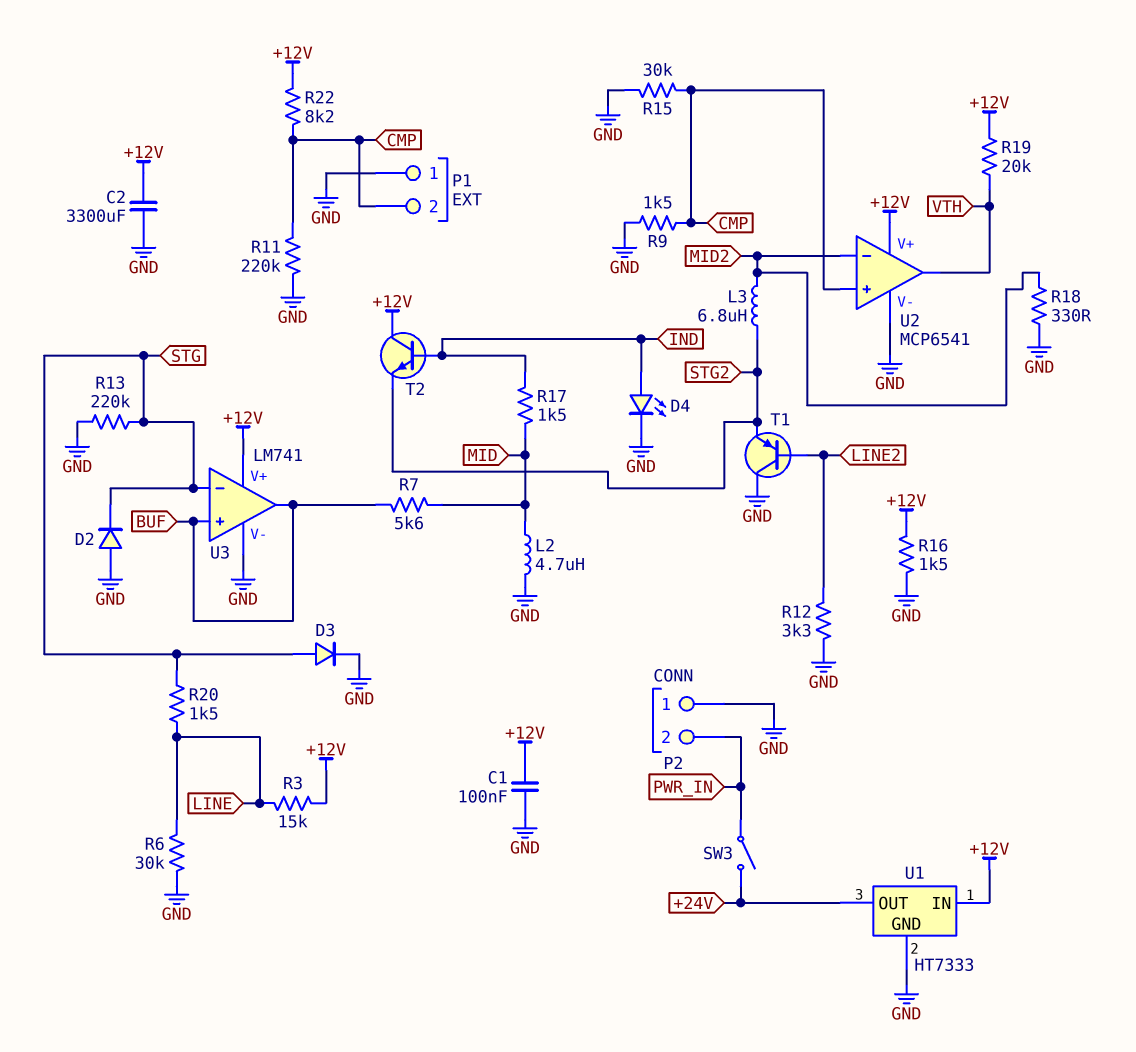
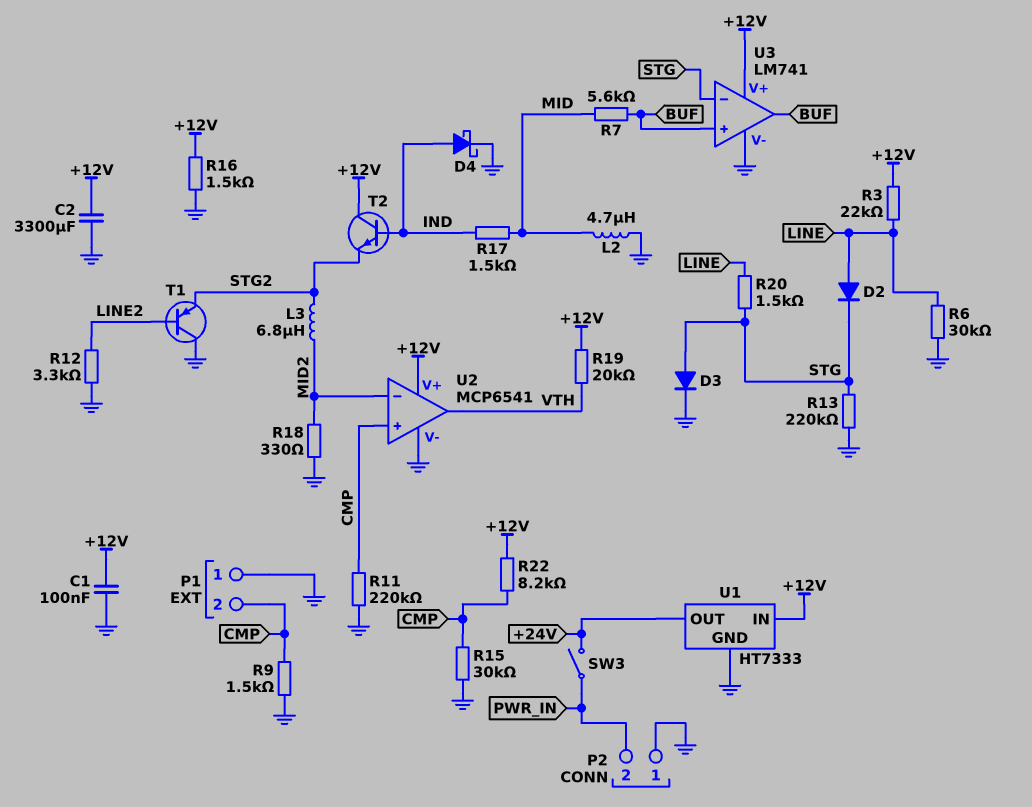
D2: diode (A GND, K STG) -> diode (A LINE, K STG)
D4: LED (A IND, K GND) -> schottky (A IND, K GND)
R3: 15k (+12V, LINE) -> 22k (+12V, LINE)

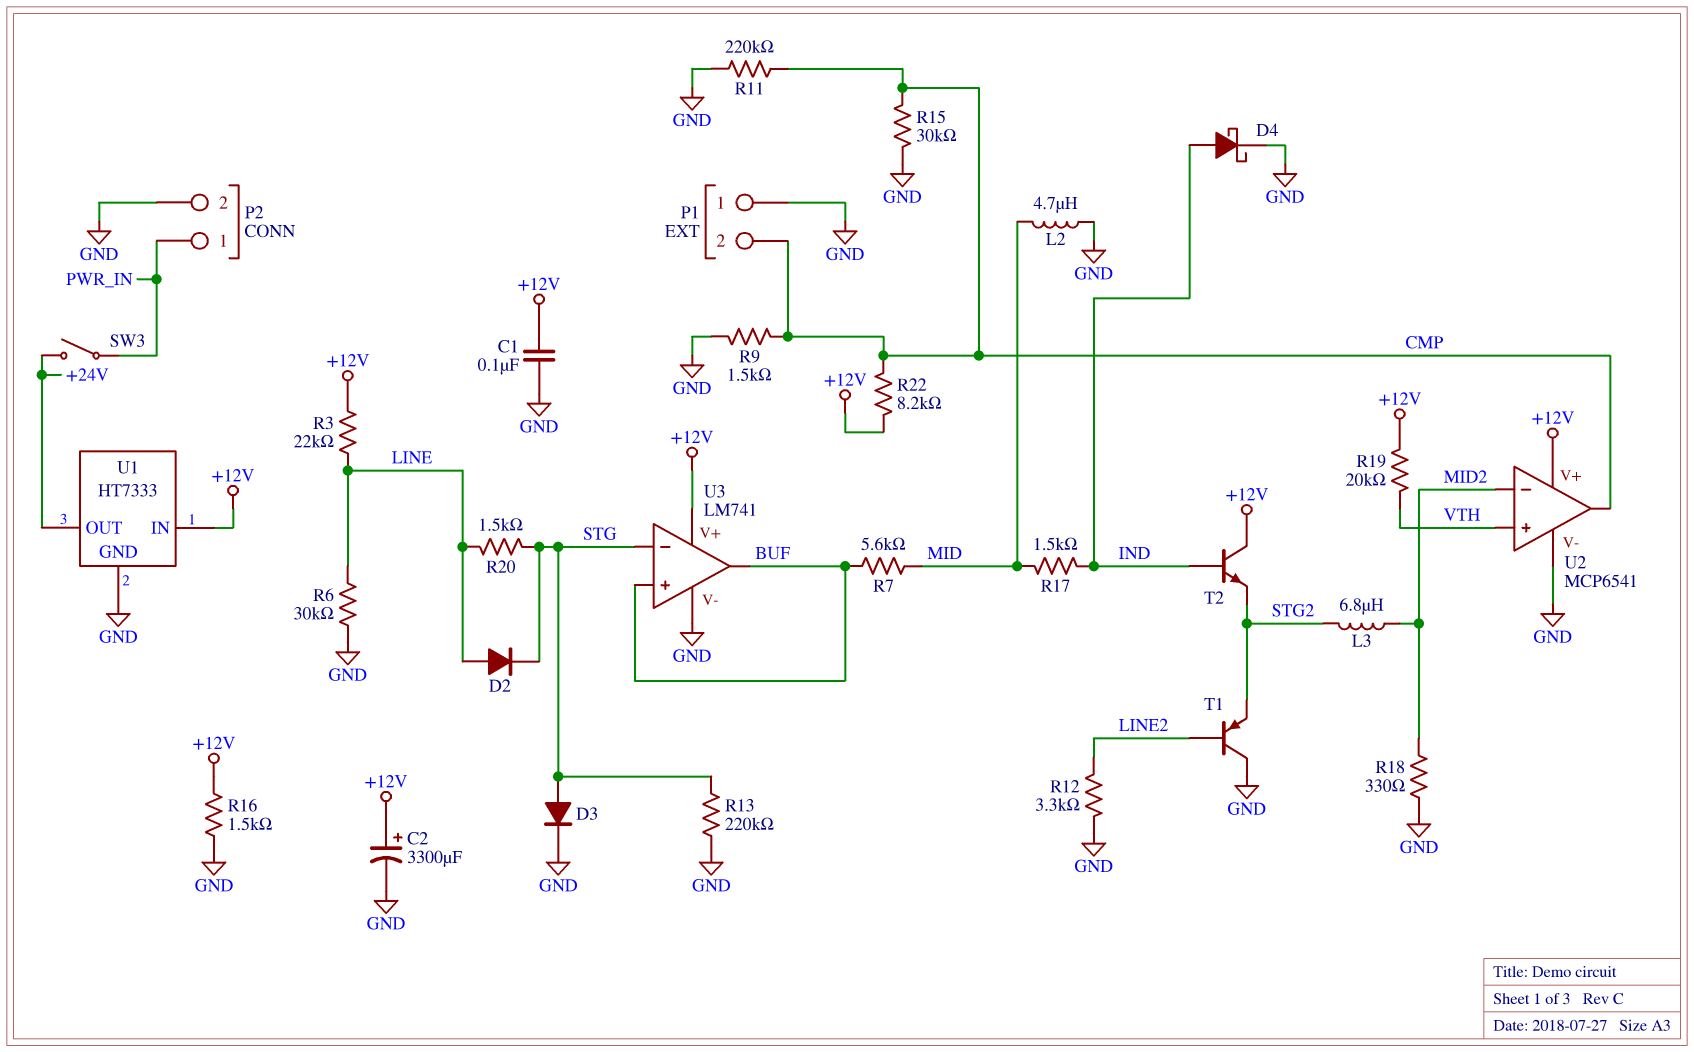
C2: 3300uF (+12V, GND) -> 3300uF (plus +12V, minus GND)
P2 pin 1: GND -> PWR_IN
P2 pin 2: PWR_IN -> GND
U2 pin in+: CMP -> VTH
U2 pin out: VTH -> CMP

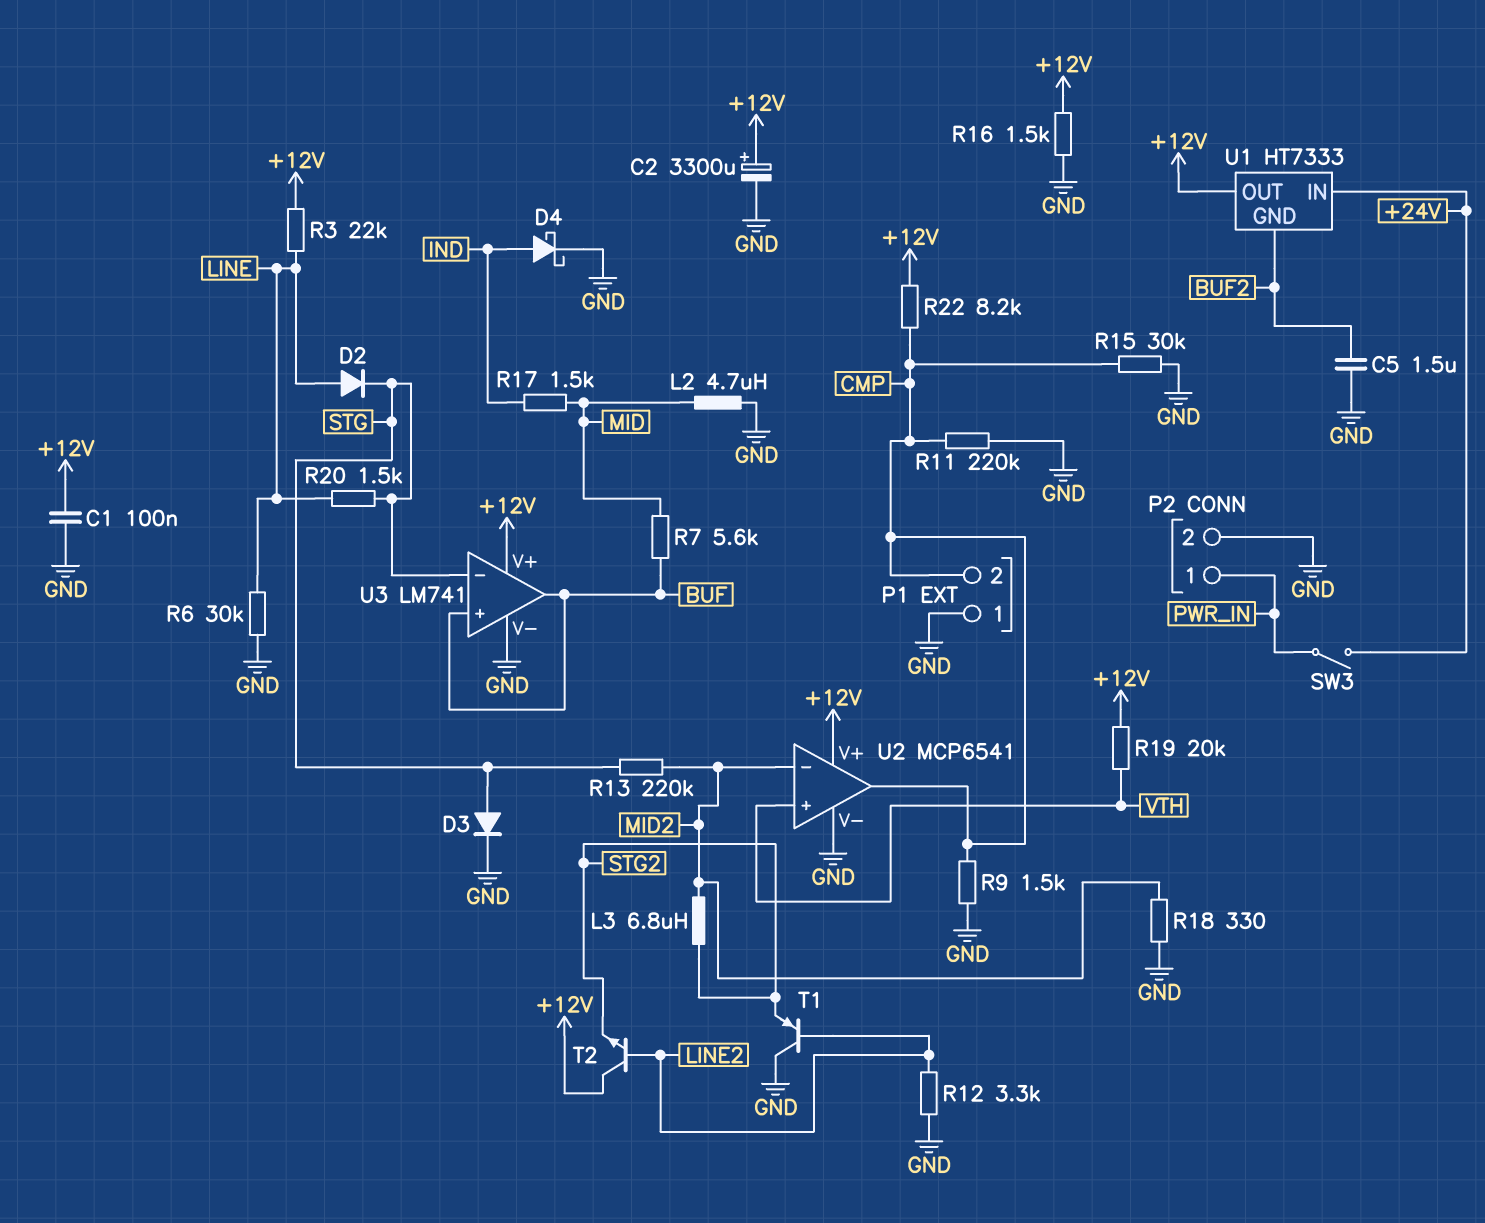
C5: none -> 1.5uF (BUF2, GND)
R13: 220k (GND, STG) -> 220k (MID2, STG)
T2: NPN (B IND, C +12V, E STG2) -> NPN (B LINE2, C +12V, E STG2)
U1 pin GND: GND -> BUF2
U1 pin IN: +12V -> +24V
U1 pin OUT: +24V -> +12V

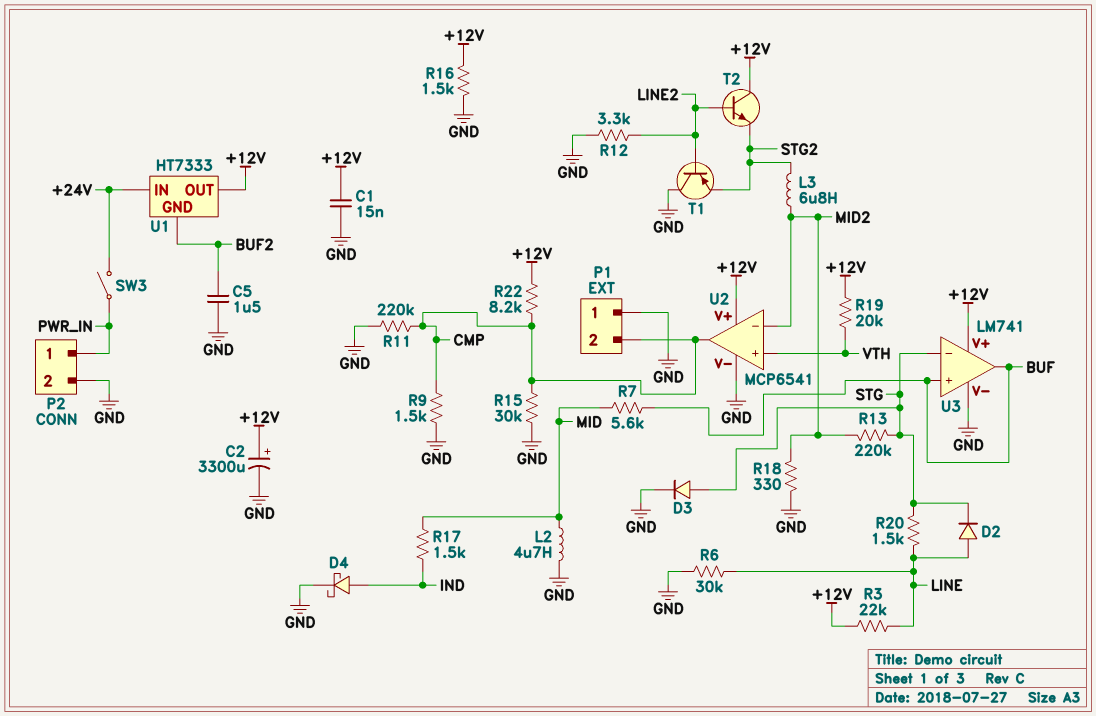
C1: 100nF (+12V, GND) -> 15nF (+12V, GND)

